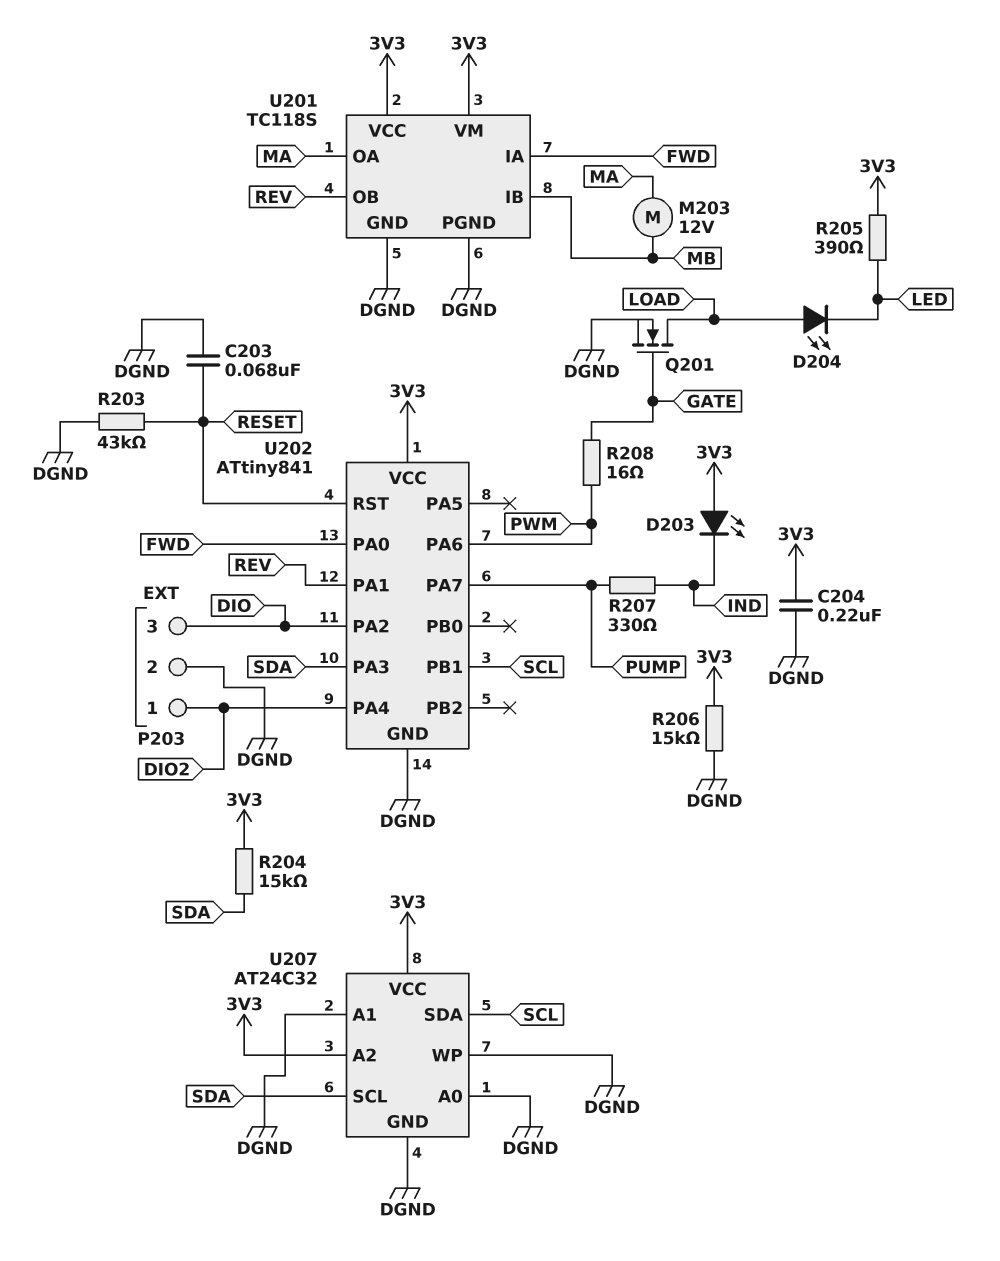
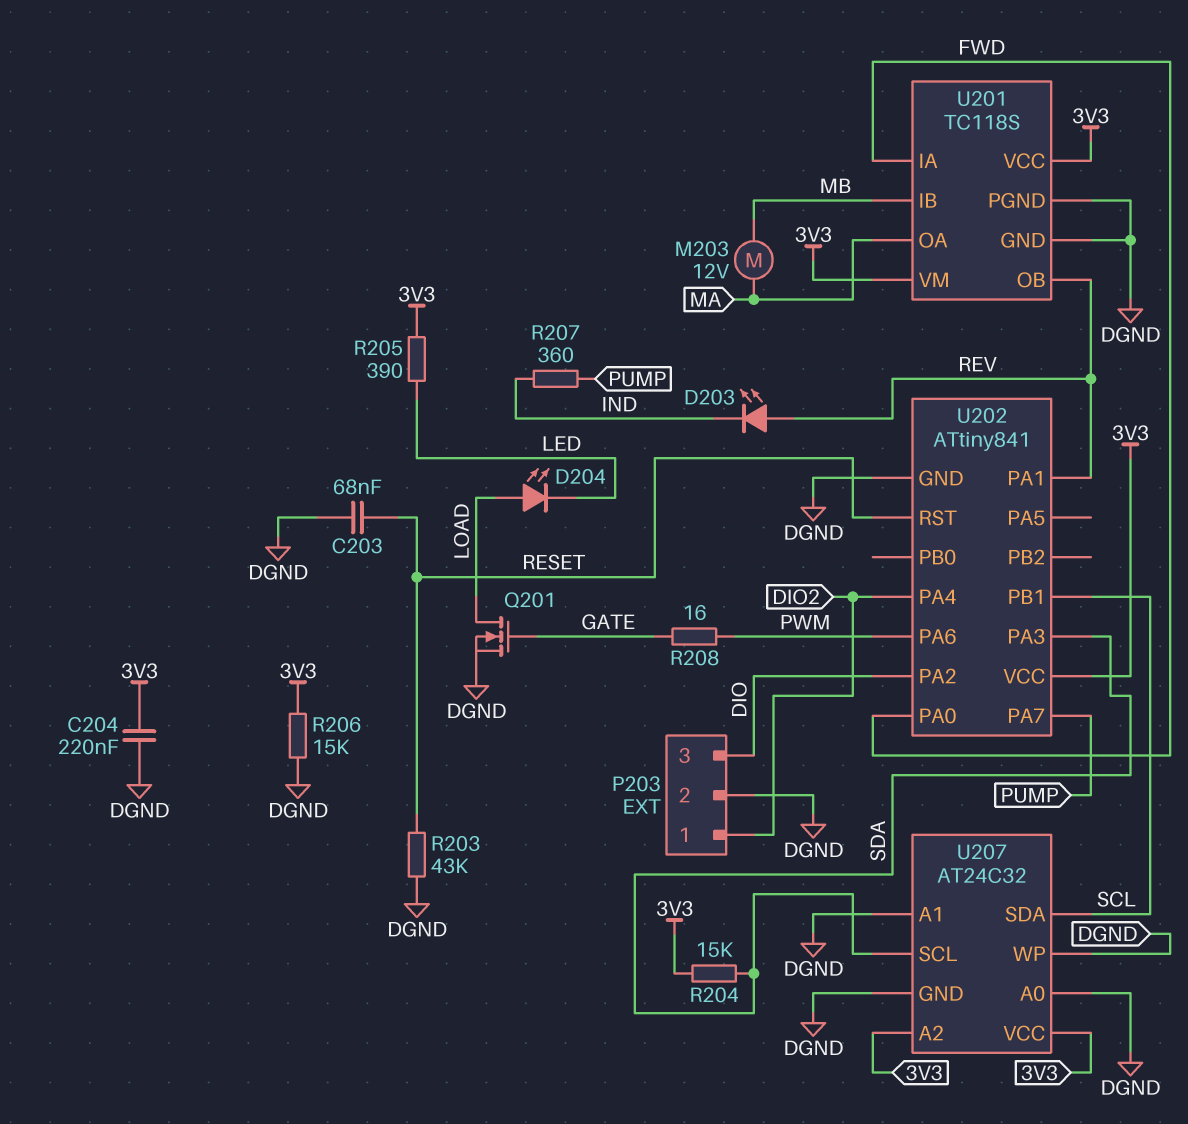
D203: LED (A 3V3, K IND) -> LED (A REV, K IND)
R207: 330 (IND, PUMP) -> 360 (IND, PUMP)

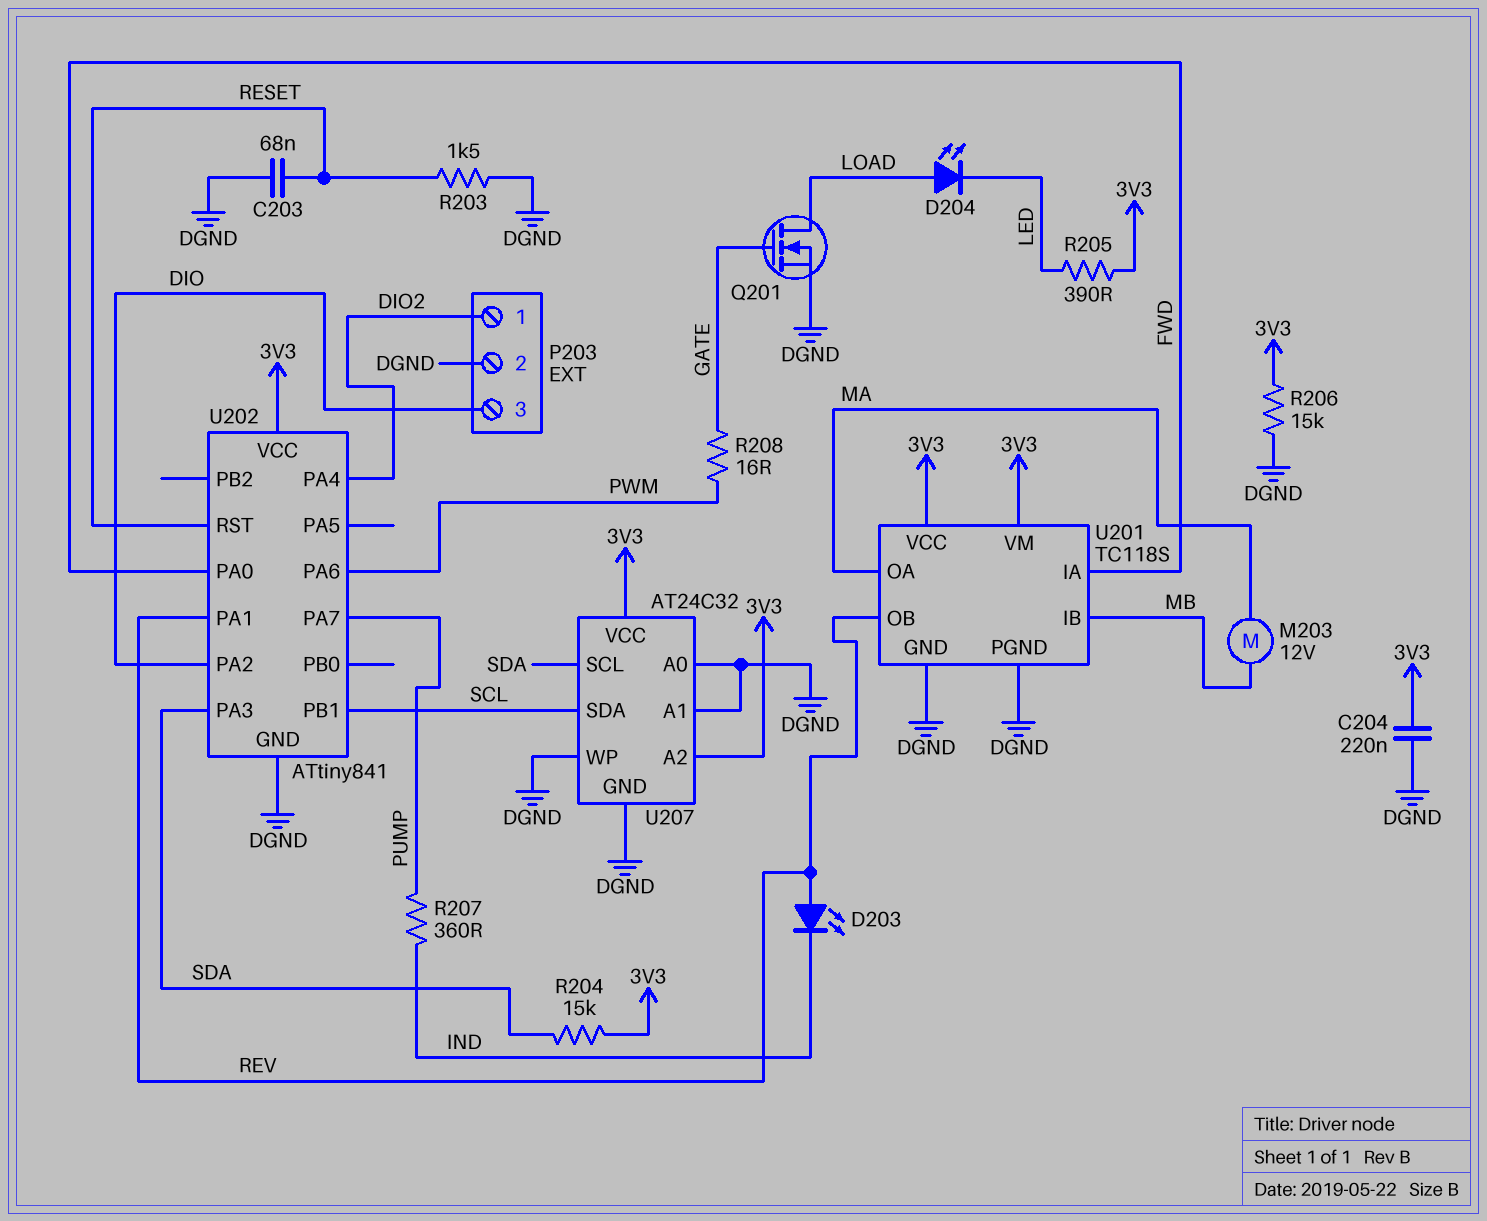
R203: 43k (DGND, RESET) -> 1.5k (DGND, RESET)

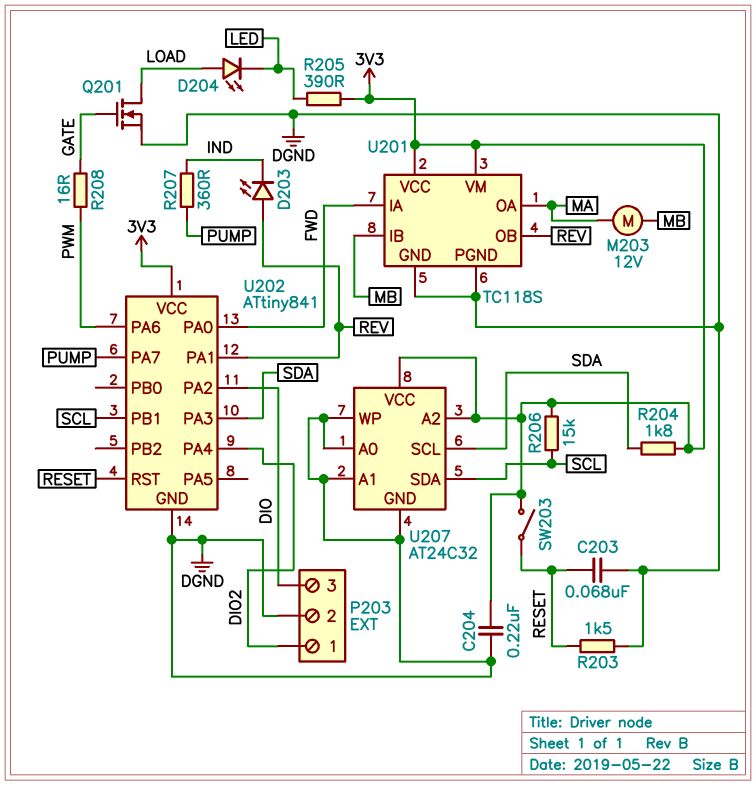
R204: 15k (3V3, SDA) -> 1.8k (3V3, SDA)
R206: 15k (3V3, DGND) -> 15k (3V3, SCL)
SW203: none -> switch (3V3, RESET)

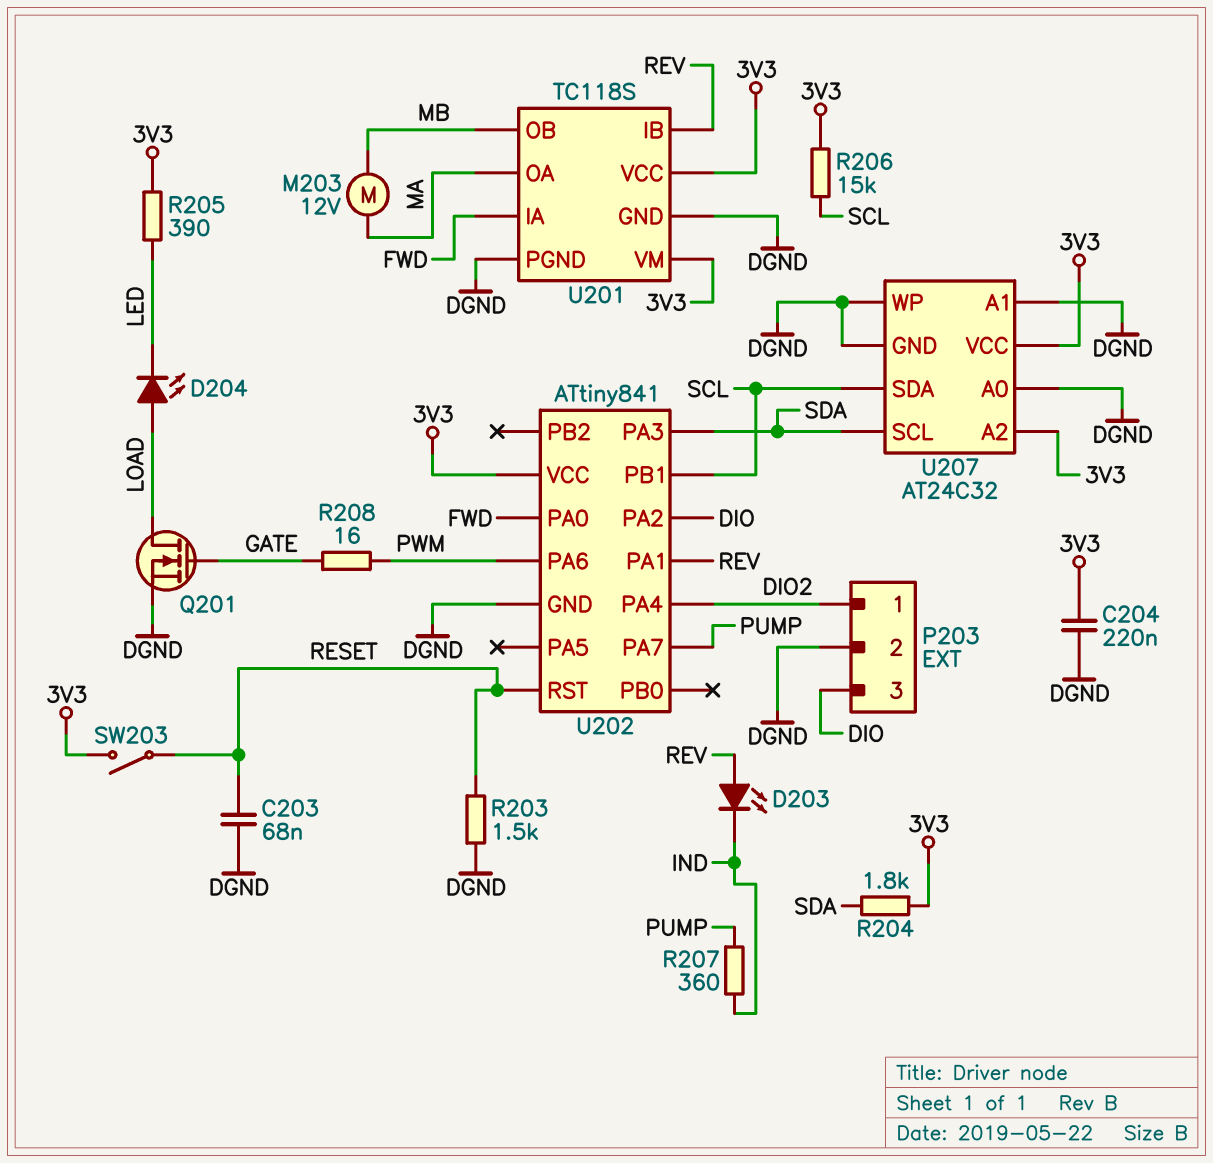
U201 pin IB: MB -> REV
U201 pin OB: REV -> MB

